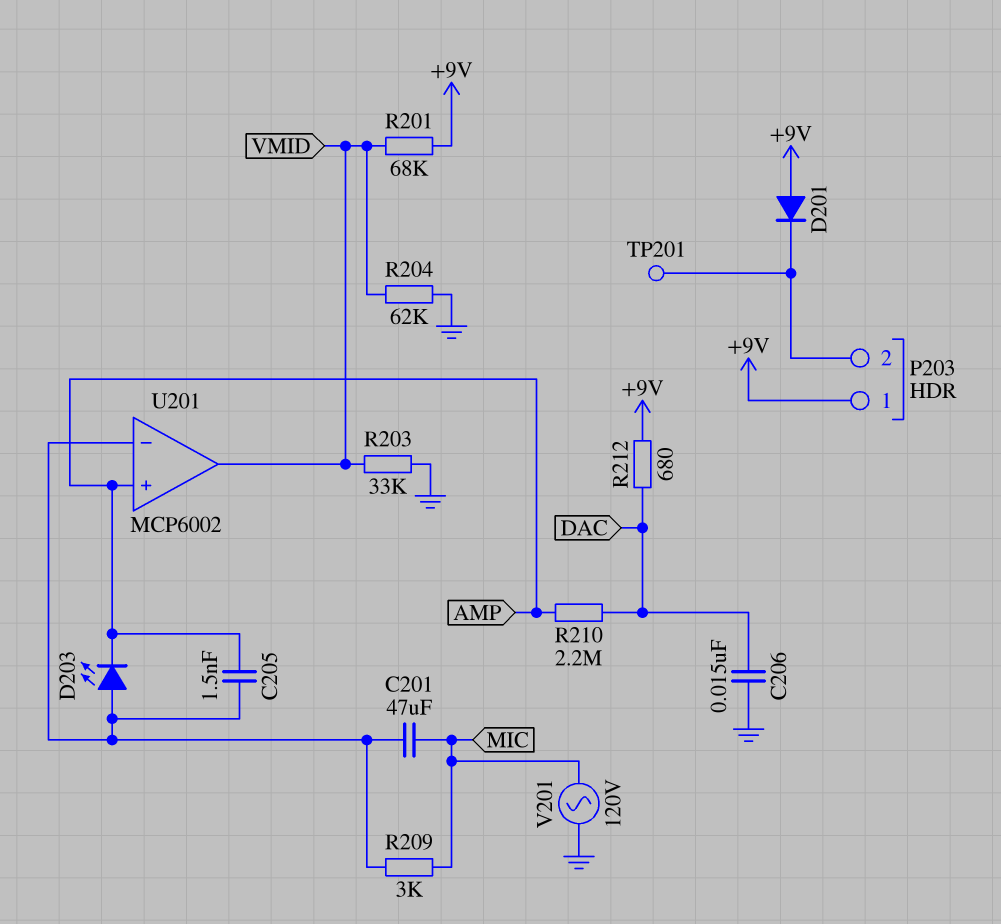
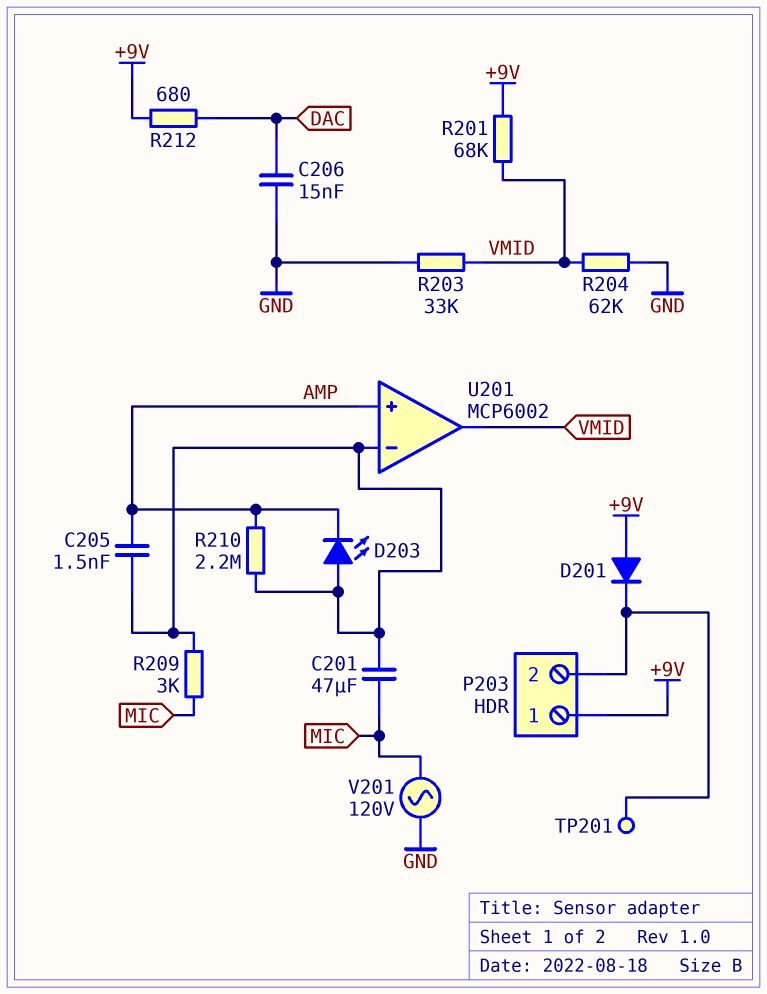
R210: 2.2M (AMP, DAC) -> 2.2M (AMP, U201/in-)

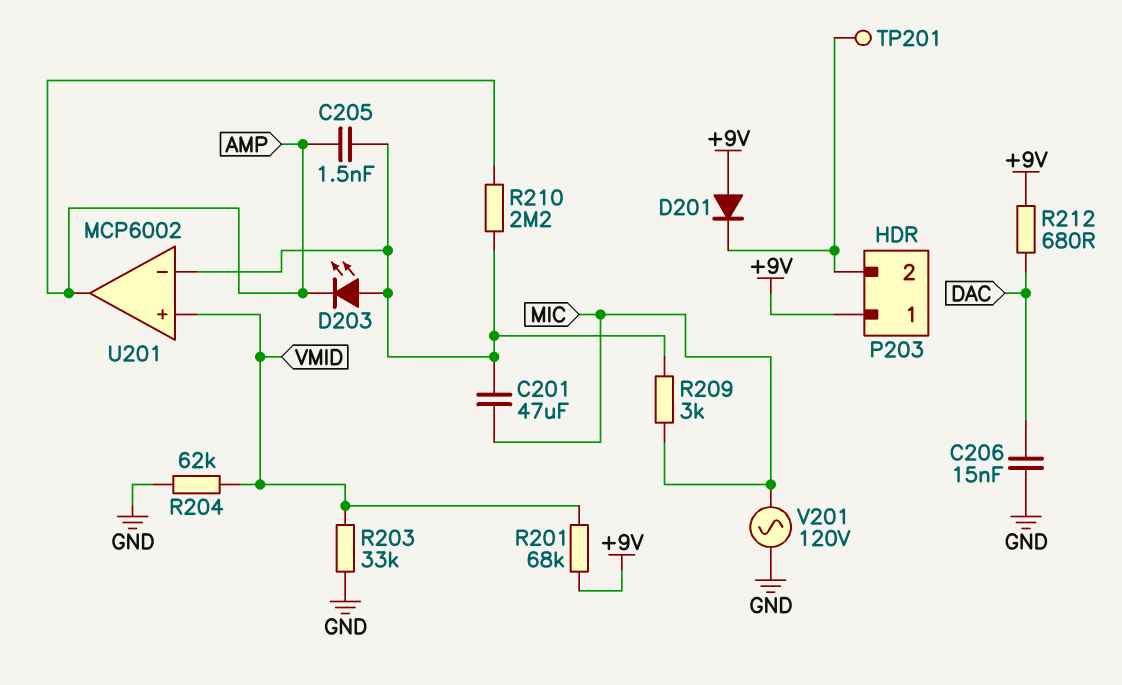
U201 pin in+: AMP -> VMID
U201 pin out: VMID -> AMP

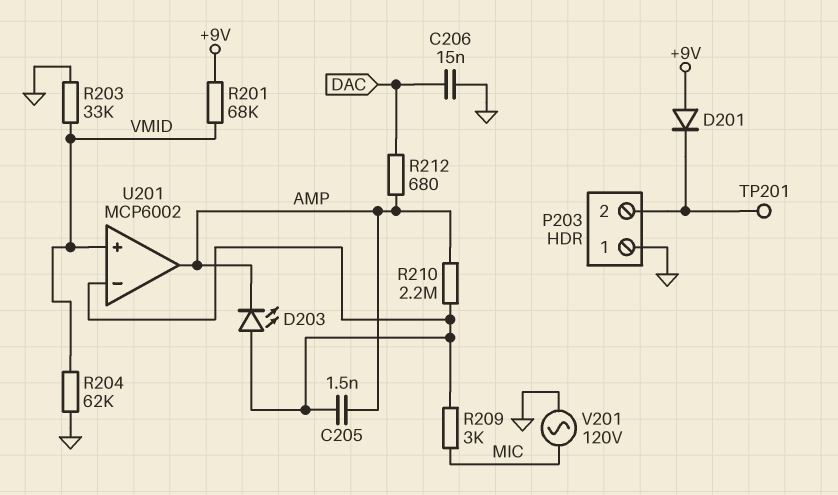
C201: 47uF (MIC, U201/in-) -> none
P203 pin 1: +9V -> GND
R212: 680 (+9V, DAC) -> 680 (AMP, DAC)

